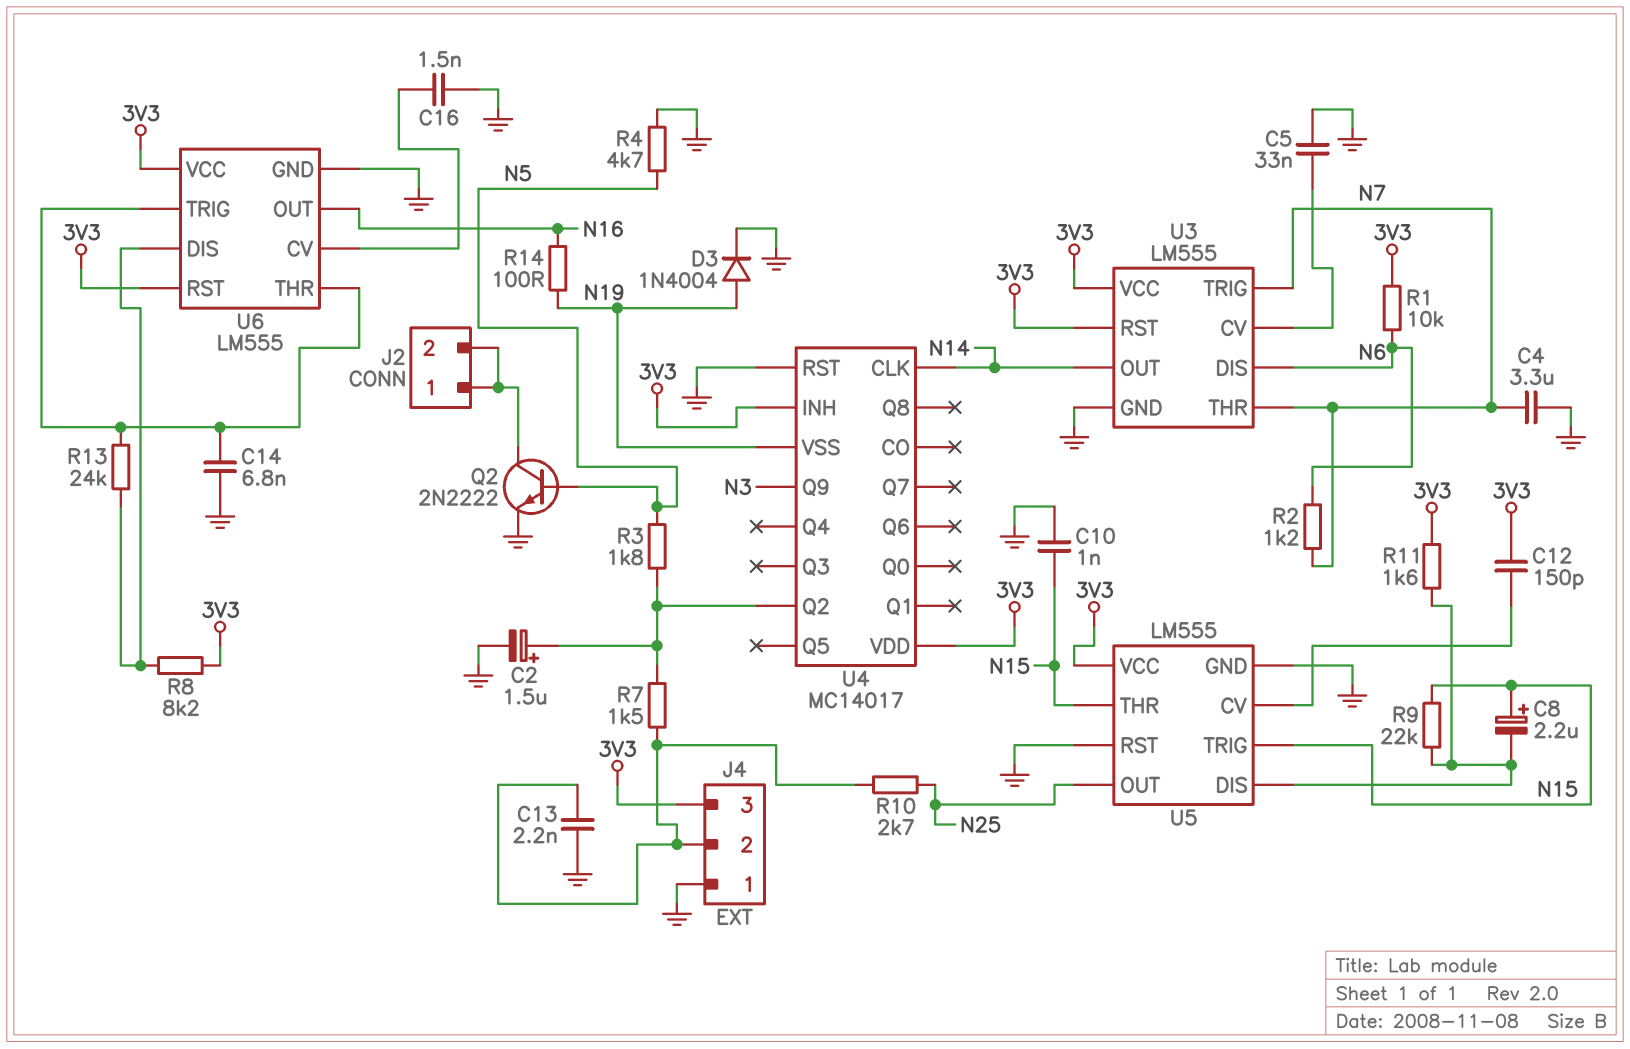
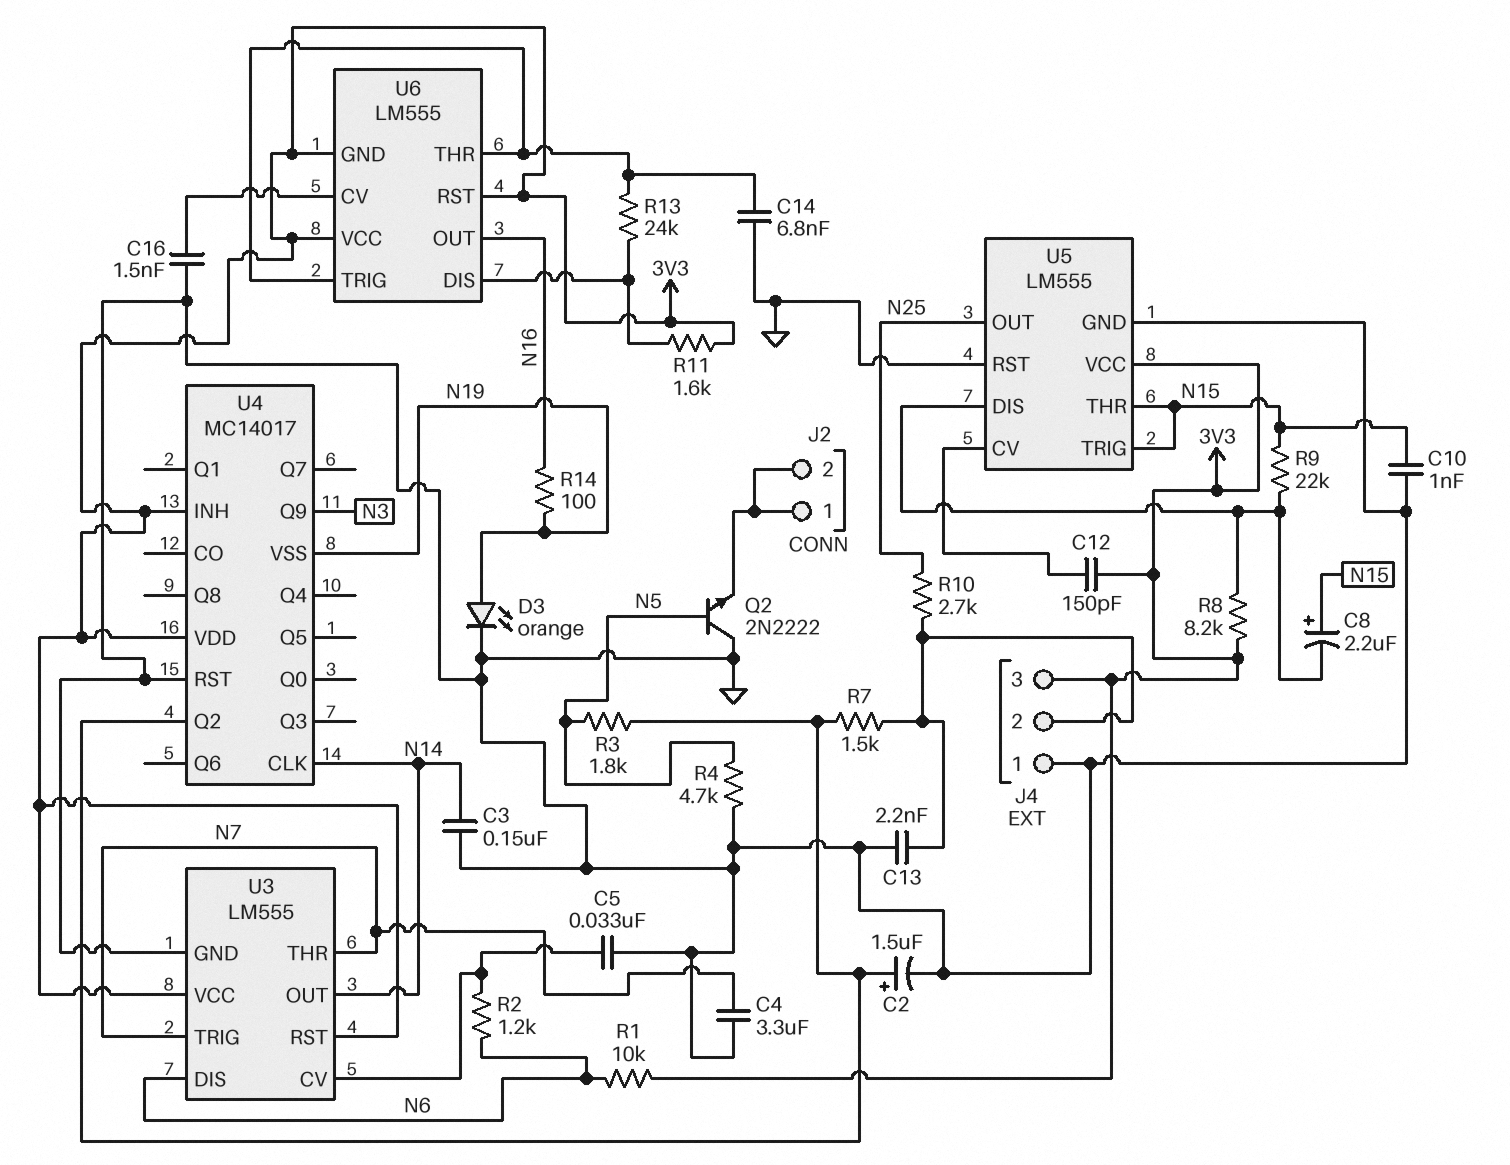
C3: none -> 150nF (GND, N14)
D3: diode 1N4004 (A N19, K GND) -> LED orange (A N19, K GND)
Q2: NPN 2N2222 (B N5, C J2/1, E GND) -> NPN 2N2222 (B N5, C GND, E J2/1)
R2: 1.2k (N6, N7) -> 1.2k (N6, U3/CV)
R8: 8.2k (3V3, U6/DIS) -> 8.2k (3V3, U5/DIS)
R11: 1.6k (3V3, U5/DIS) -> 1.6k (3V3, U6/DIS)
U6 pin GND: GND -> 3V3

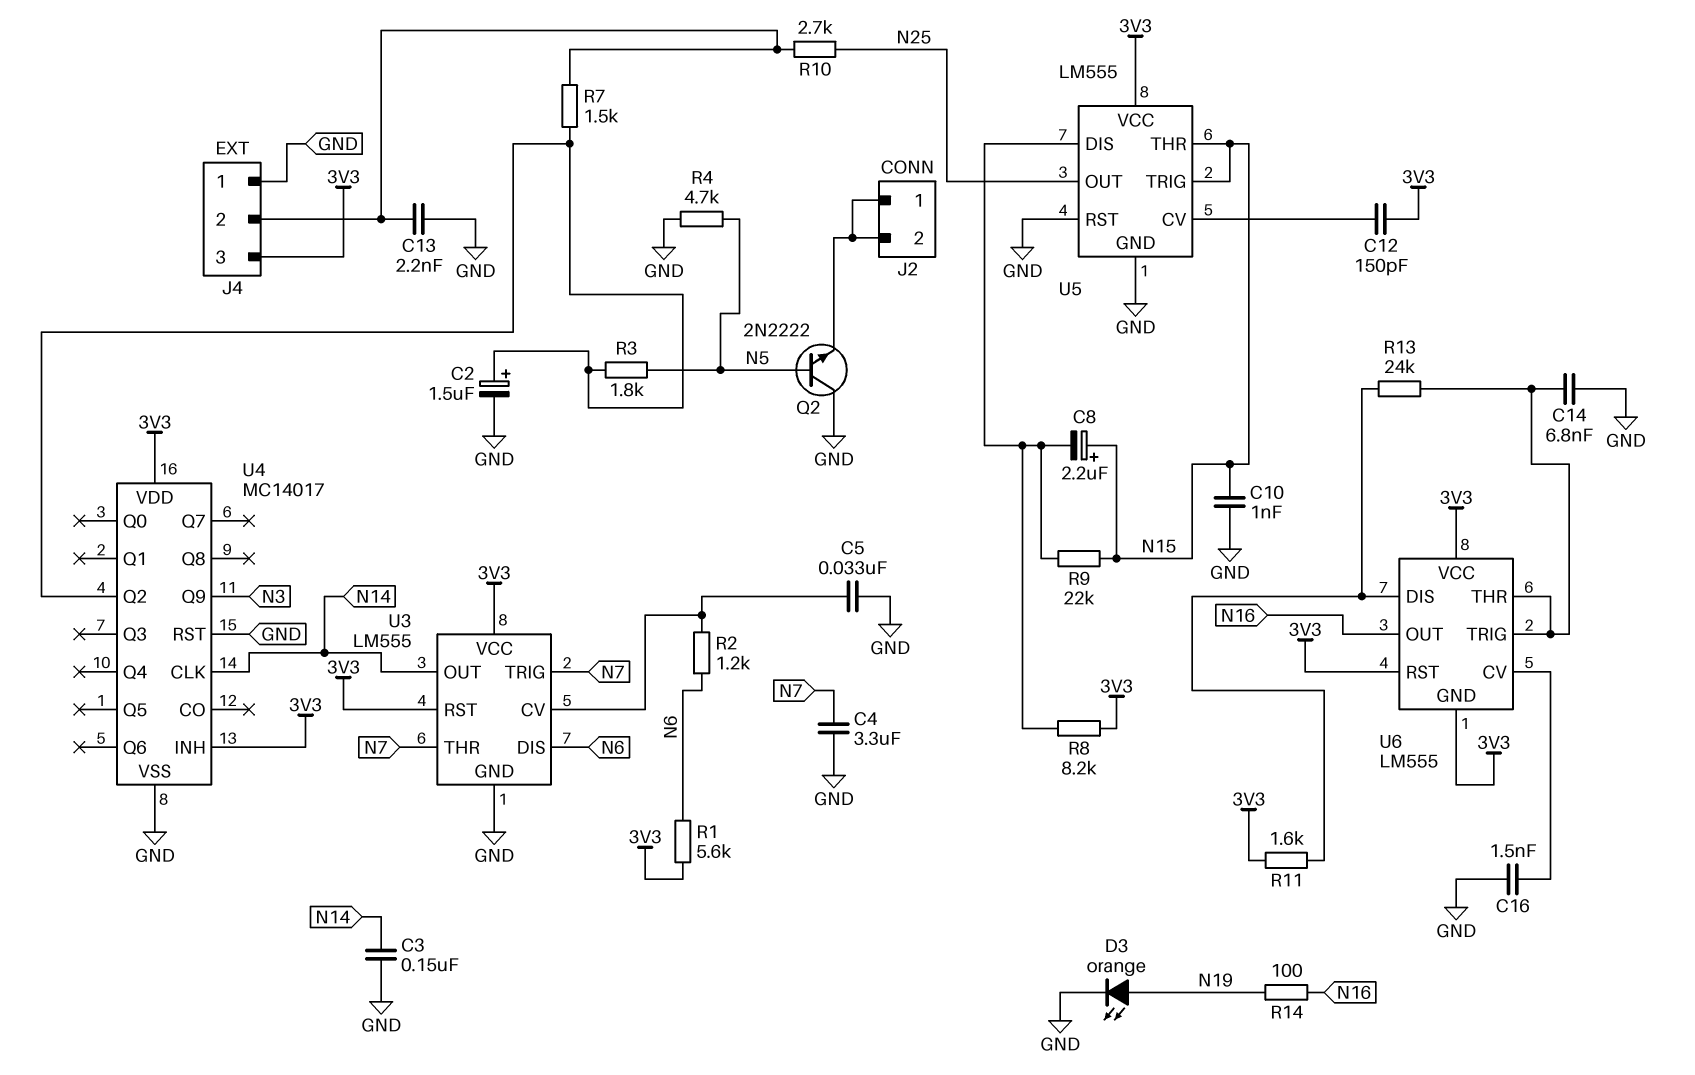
R1: 10k (3V3, N6) -> 5.6k (3V3, N6)
U4 pin VSS: N19 -> GND

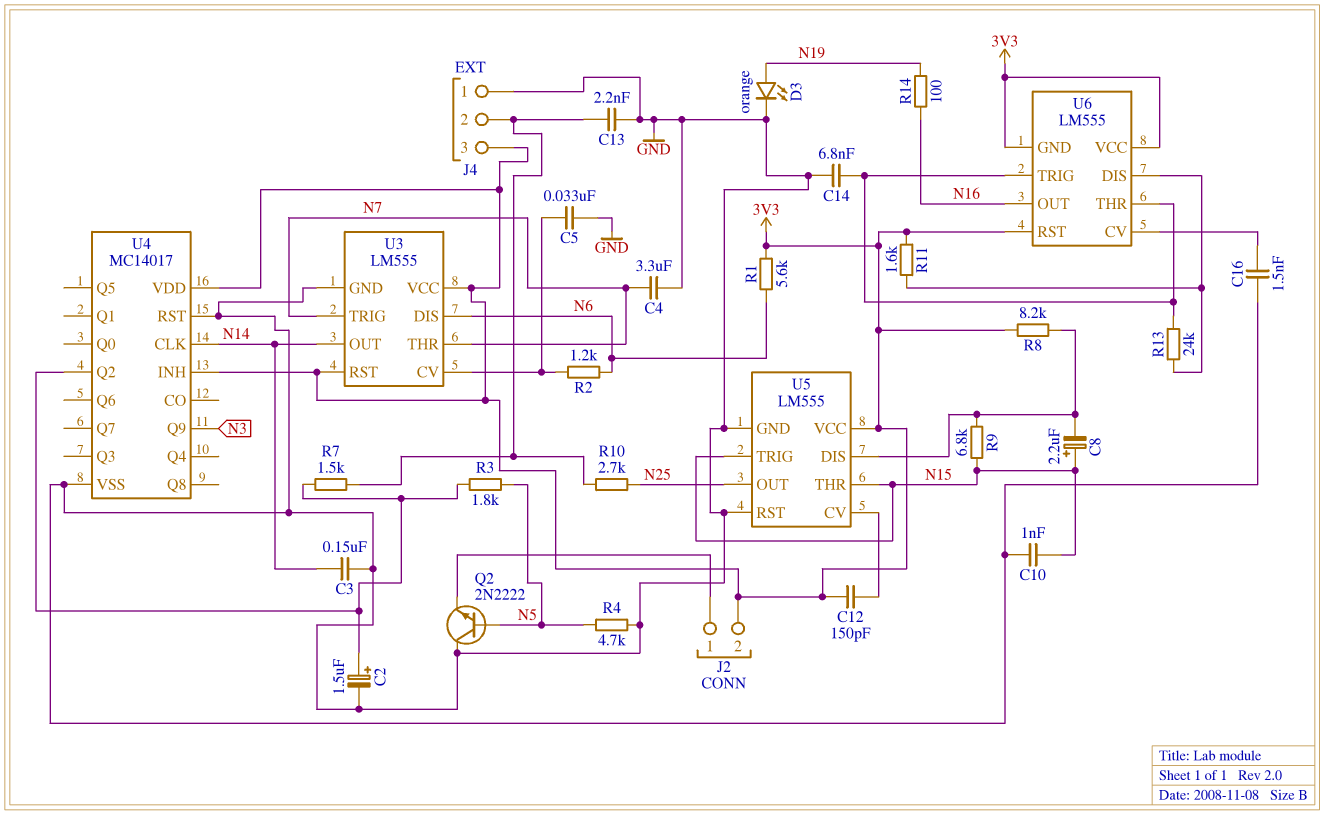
J2 pin 2: J2/1 -> 3V3
R9: 22k (N15, U5/DIS) -> 6.8k (N15, U5/DIS)

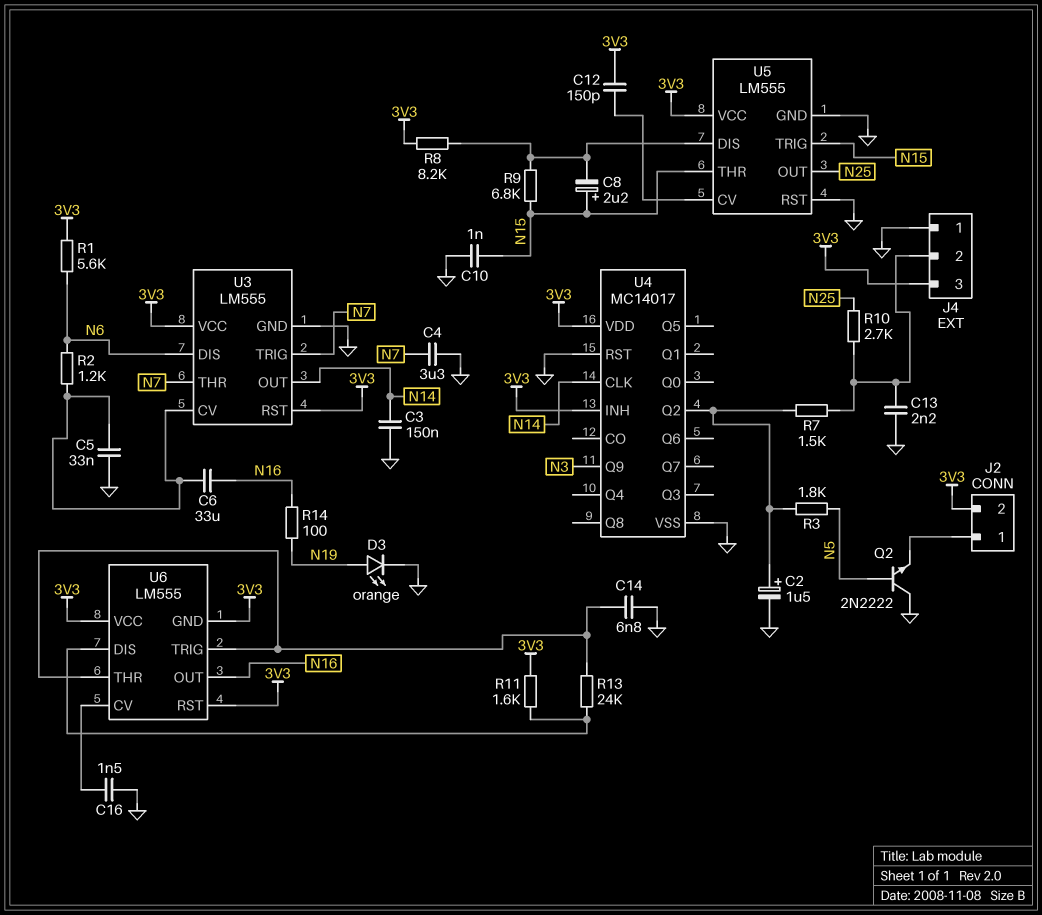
C6: none -> 33uF (N16, U3/CV)
R4: 4.7k (GND, N5) -> none

